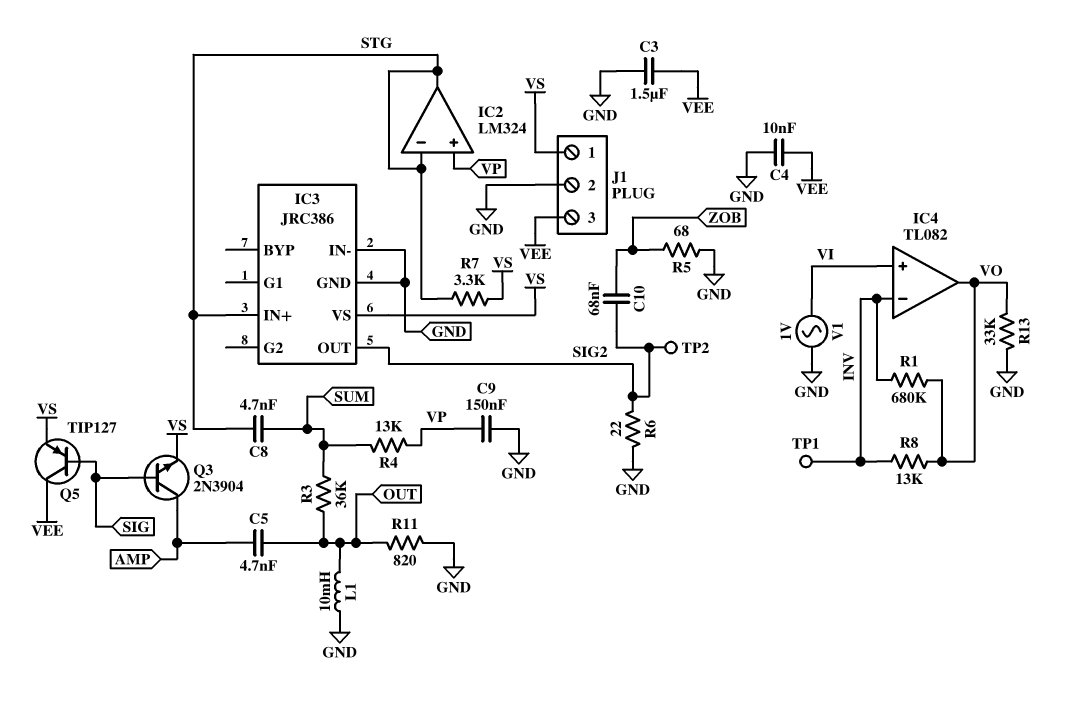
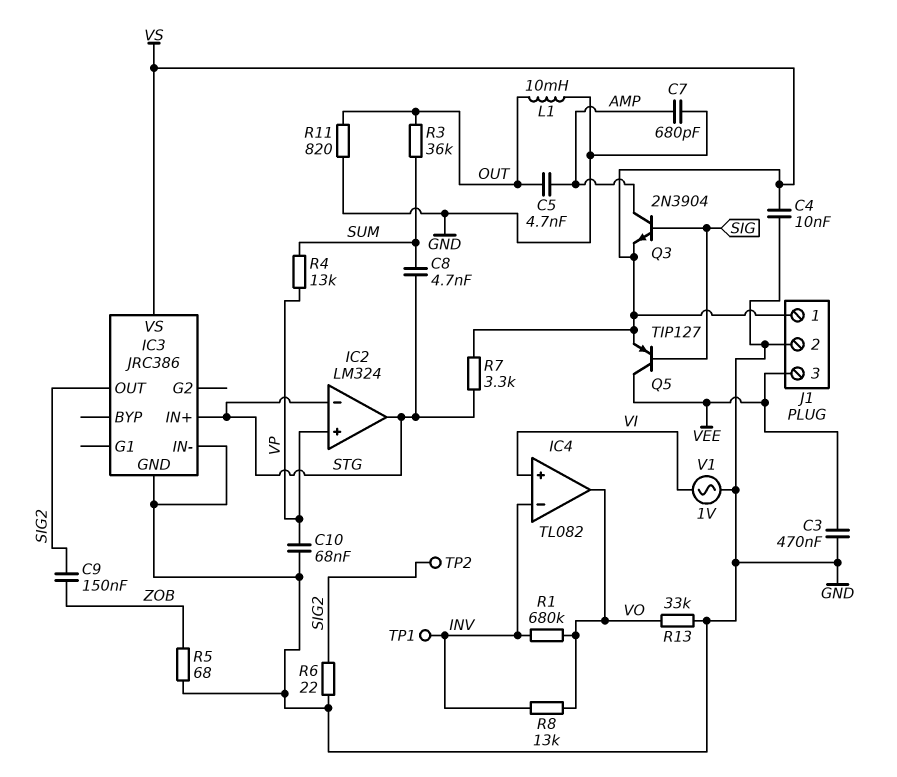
C3: 1.5uF (GND, VEE) -> 470nF (GND, VEE)
C4: 10nF (GND, VEE) -> 10nF (GND, VS)
C7: none -> 680pF (AMP, GND)
C9: 150nF (GND, VP) -> 150nF (SIG2, ZOB)
C10: 68nF (SIG2, ZOB) -> 68nF (GND, VP)

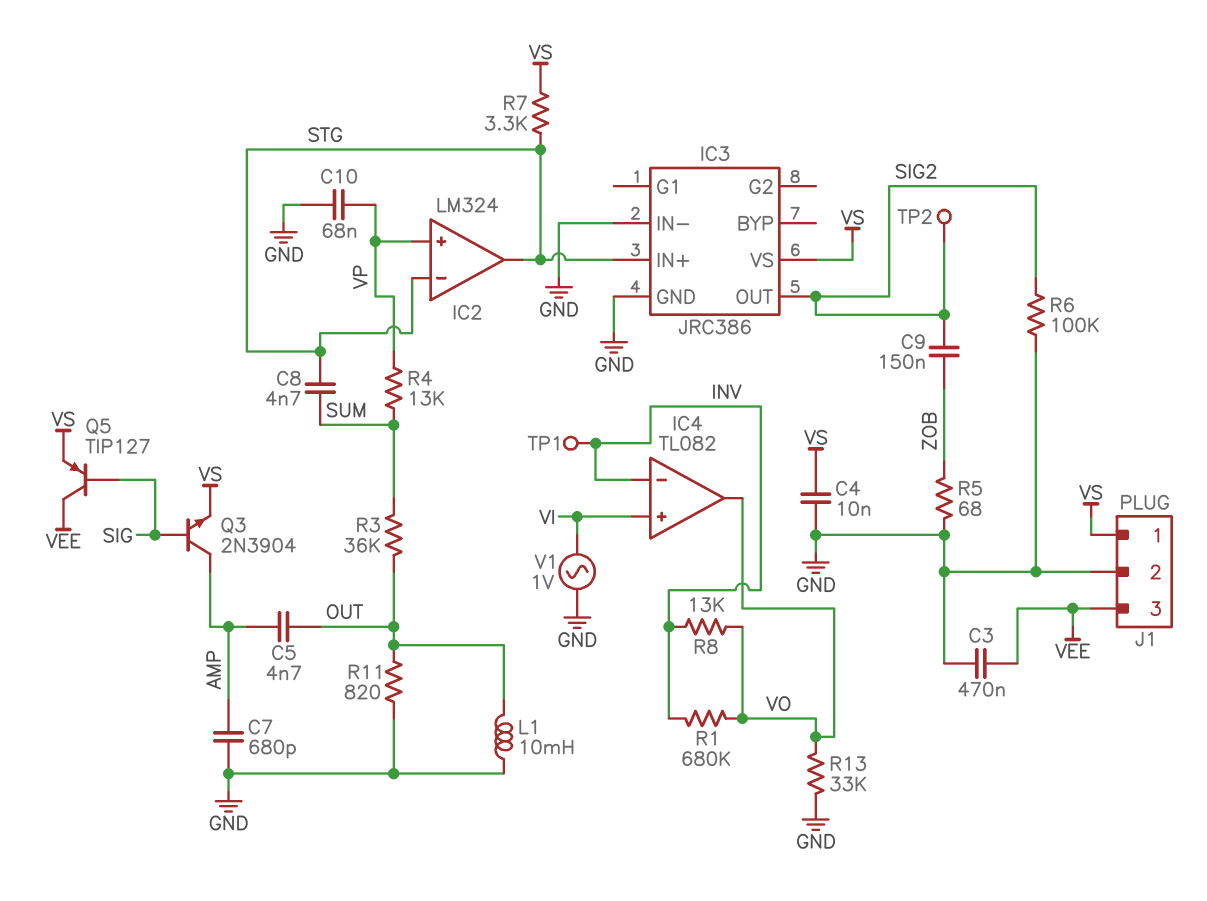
R6: 22 (GND, SIG2) -> 100k (GND, SIG2)

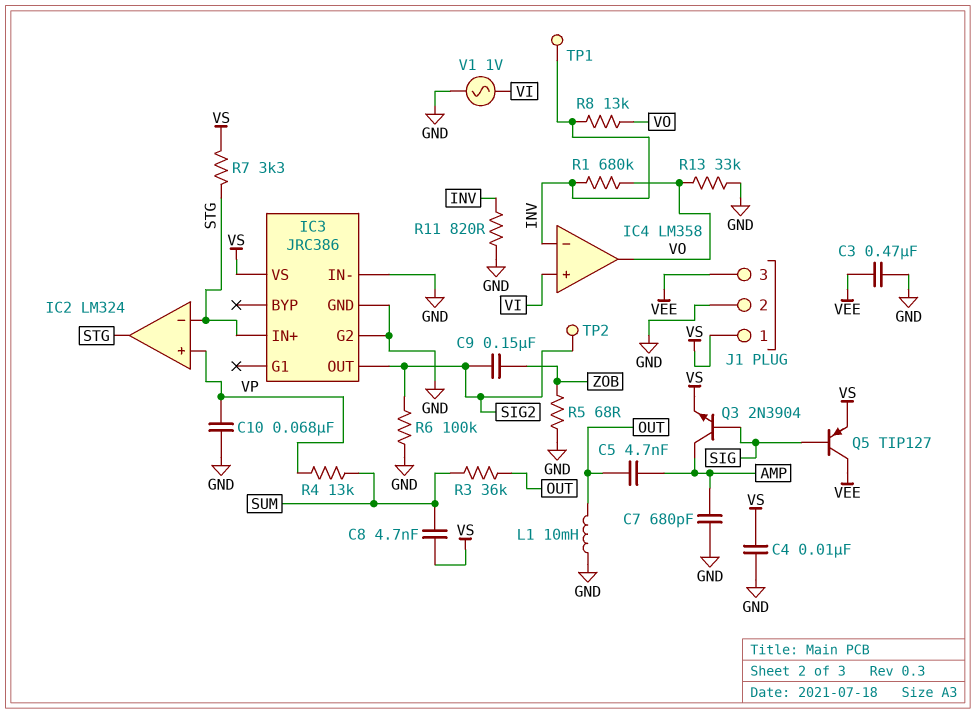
C8: 4.7nF (STG, SUM) -> 4.7nF (SUM, VS)
IC3 pin G2: none -> GND
IC4: TL082 -> LM358
R11: 820 (GND, OUT) -> 820 (GND, INV)

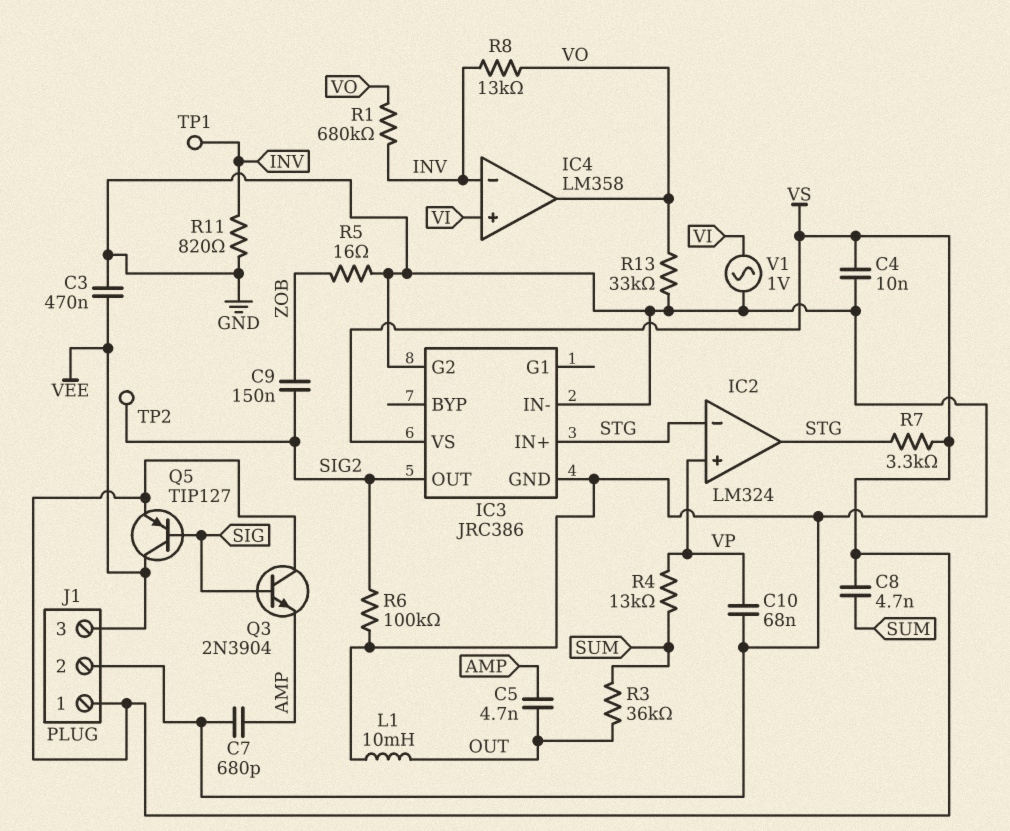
Q3: NPN 2N3904 (B SIG, C AMP, E VS) -> NPN 2N3904 (B SIG, C VS, E AMP)
R5: 68 (GND, ZOB) -> 16 (GND, ZOB)

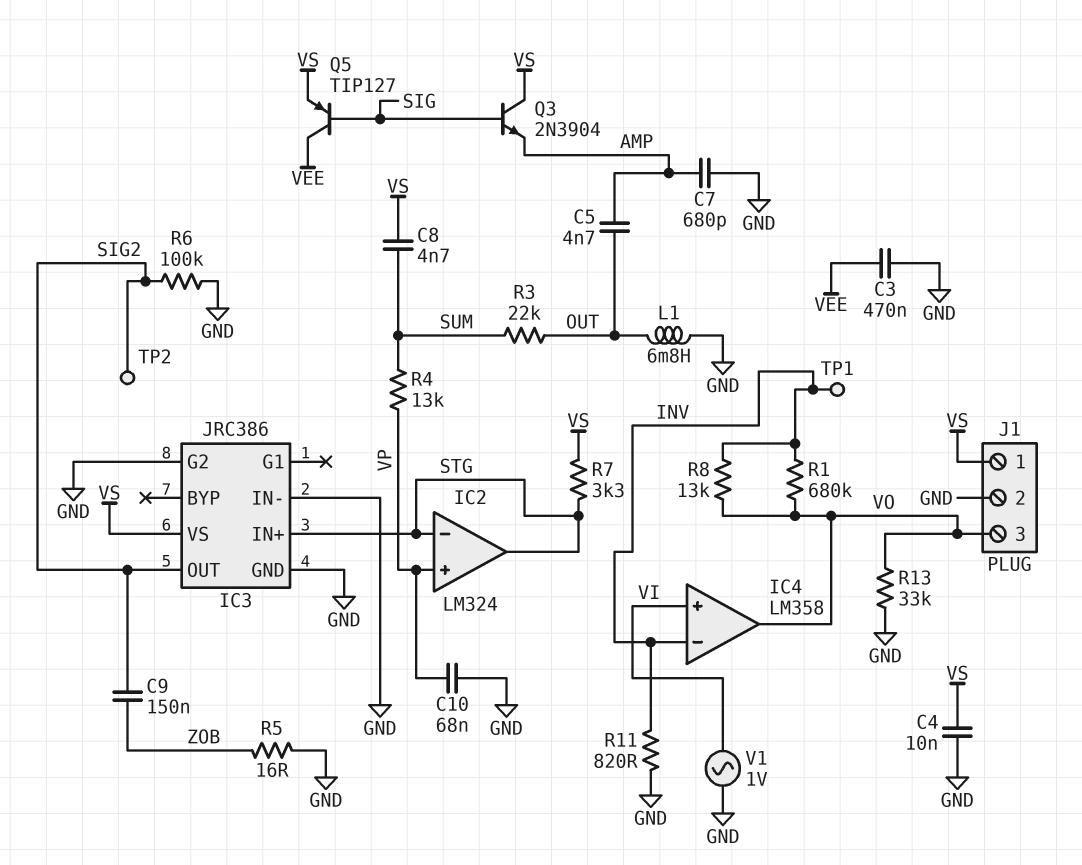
J1 pin 3: VEE -> VO
L1: 10mH (GND, OUT) -> 6.8mH (GND, OUT)
R3: 36k (OUT, SUM) -> 22k (OUT, SUM)

